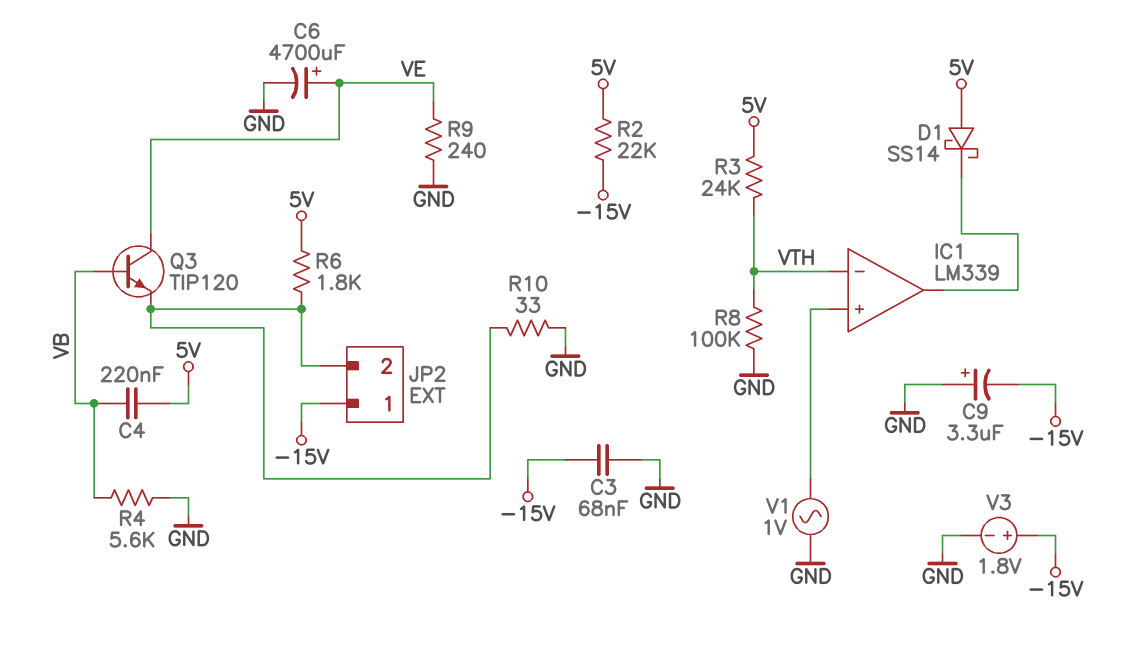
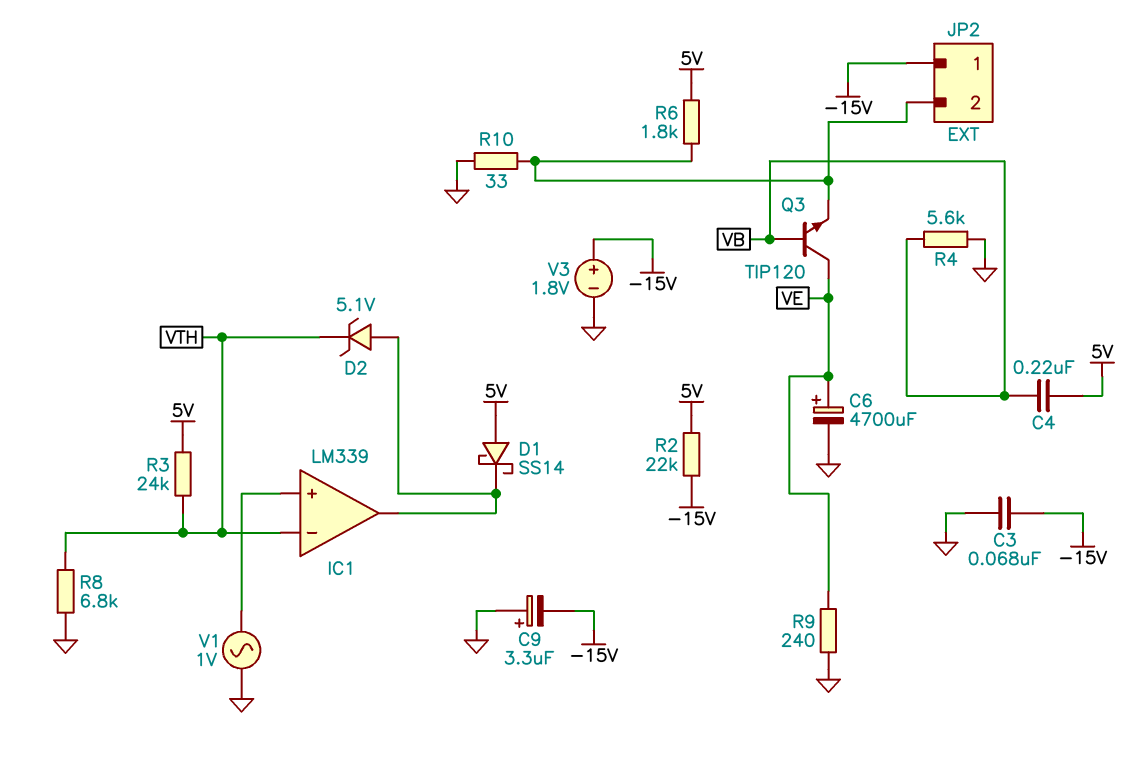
D2: none -> zener 5.1V (A IC1/out, K VTH)
R8: 100k (GND, VTH) -> 6.8k (GND, VTH)

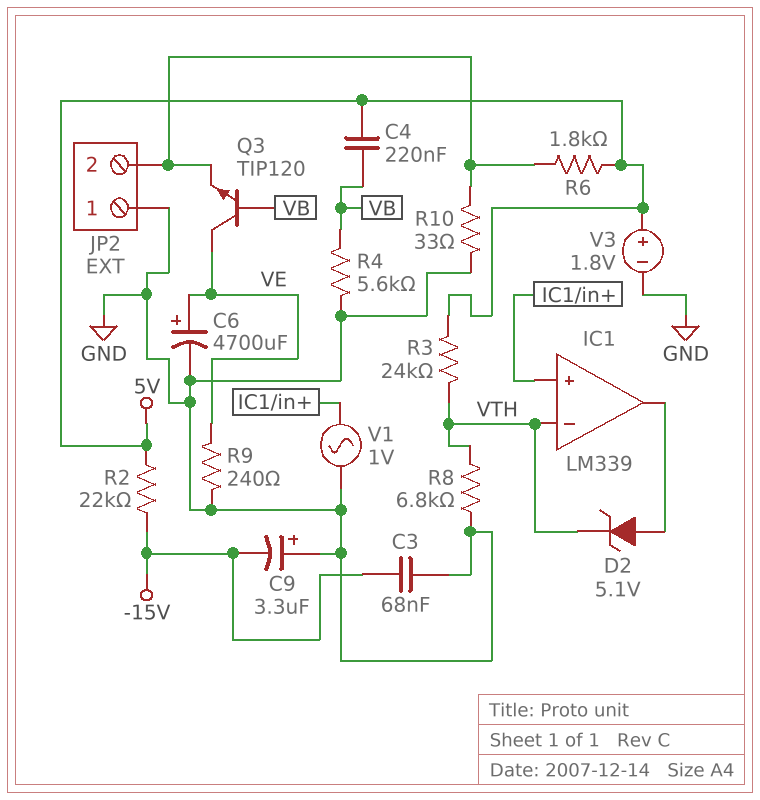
D1: schottky SS14 (A 5V, K IC1/out) -> none
JP2 pin 1: -15V -> GND
V3: 1.8V (plus -15V, minus GND) -> 1.8V (plus 5V, minus GND)

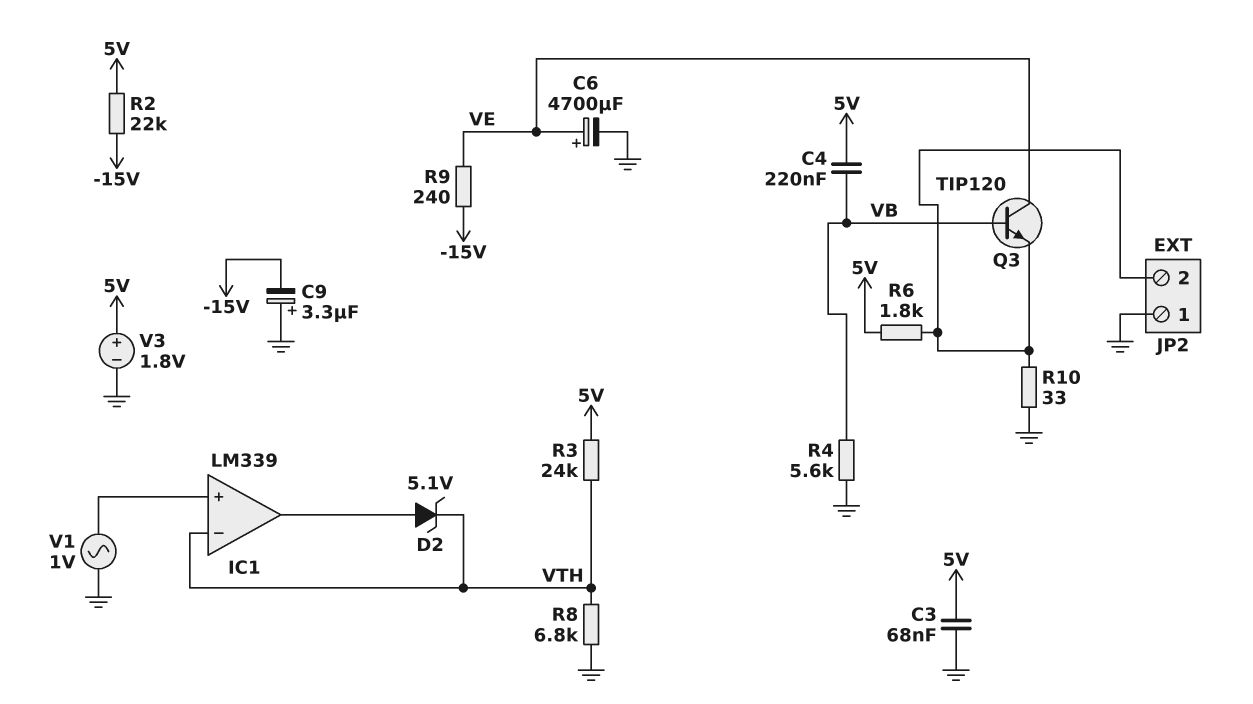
C3: 68nF (-15V, GND) -> 68nF (5V, GND)
R9: 240 (GND, VE) -> 240 (-15V, VE)

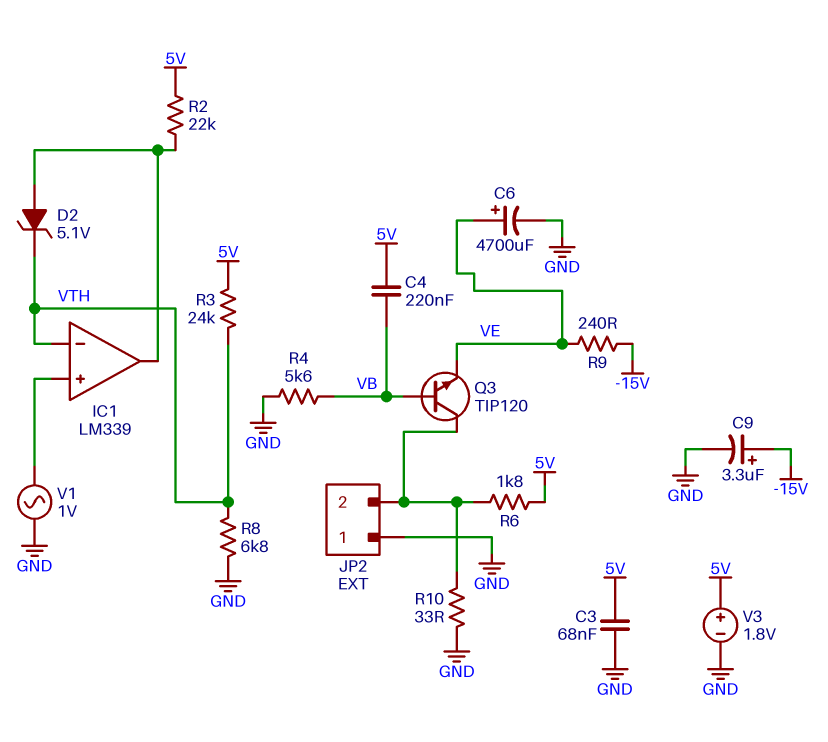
C9: 3.3uF (plus GND, minus -15V) -> 3.3uF (plus -15V, minus GND)
Q3: NPN TIP120 (B VB, C VE, E JP2/2) -> NPN TIP120 (B VB, C JP2/2, E VE)
R2: 22k (-15V, 5V) -> 22k (5V, IC1/out)

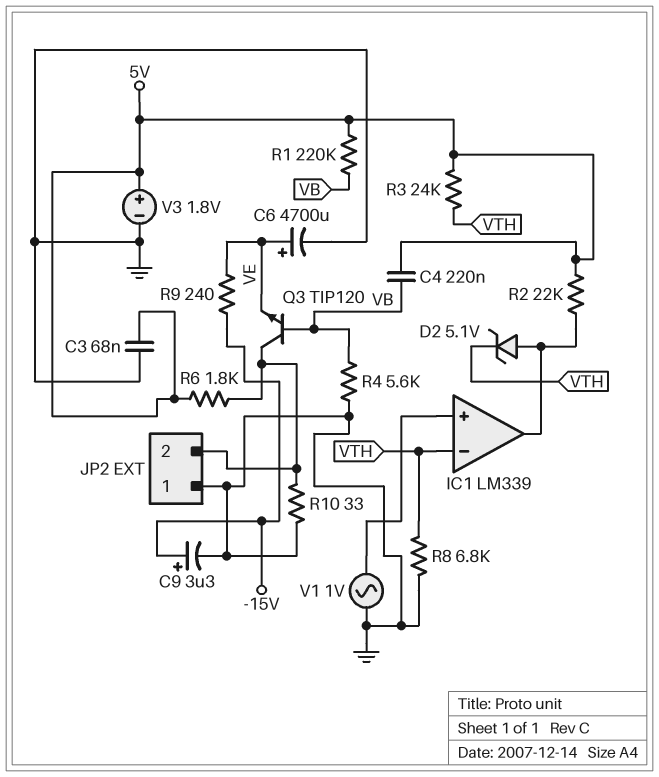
R1: none -> 220k (5V, VB)

